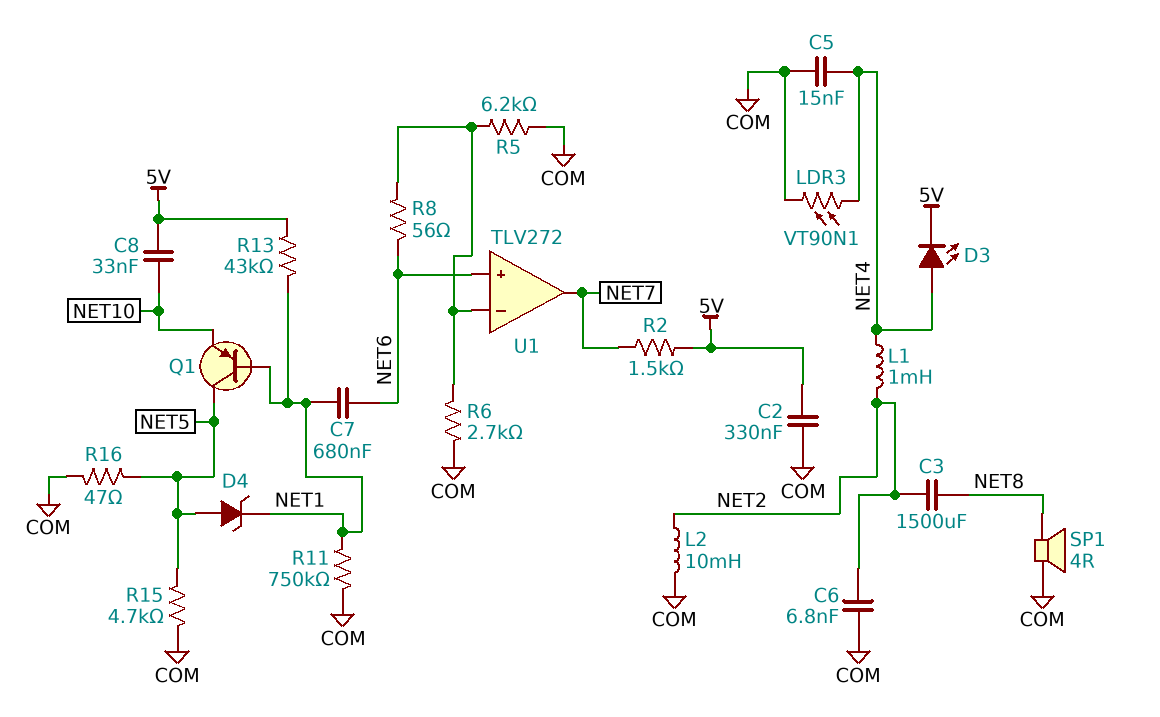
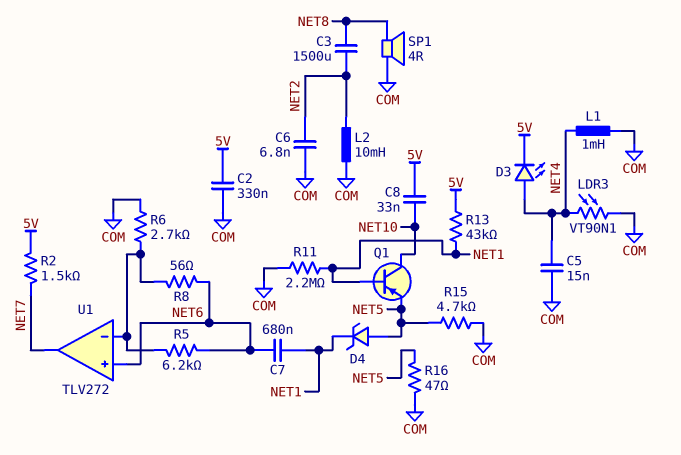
L1: 1mH (NET2, NET4) -> 1mH (COM, NET4)
Q1: PNP (B NET1, C NET5, E NET10) -> PNP (B NET1, C NET10, E NET5)
R5: 6.2k (COM, U1/in-) -> 6.2k (NET6, U1/in-)
R11: 750k (COM, NET1) -> 2.2M (COM, NET1)

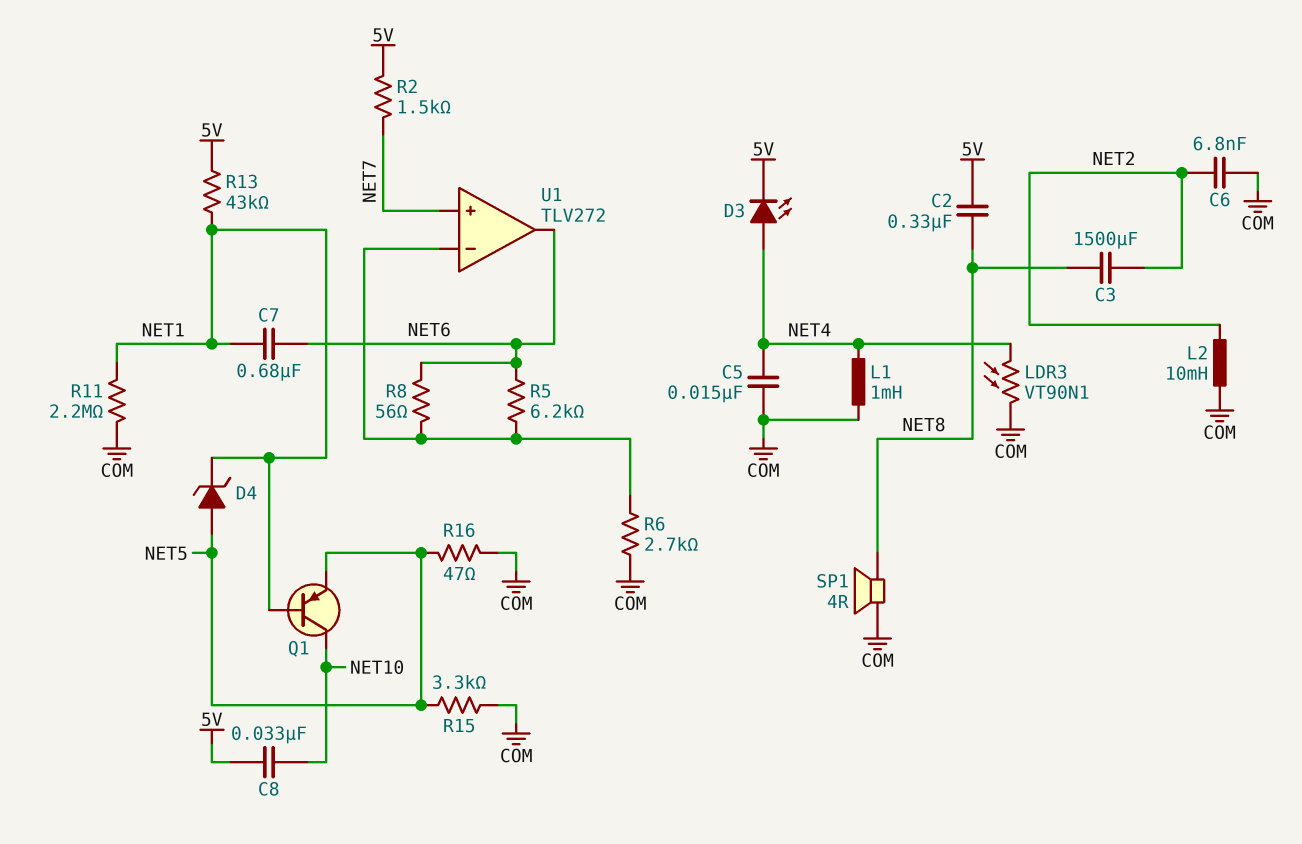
C2: 330nF (5V, COM) -> 330nF (5V, NET8)
R15: 4.7k (COM, NET5) -> 3.3k (COM, NET5)
U1 pin in+: NET6 -> NET7
U1 pin out: NET7 -> NET6

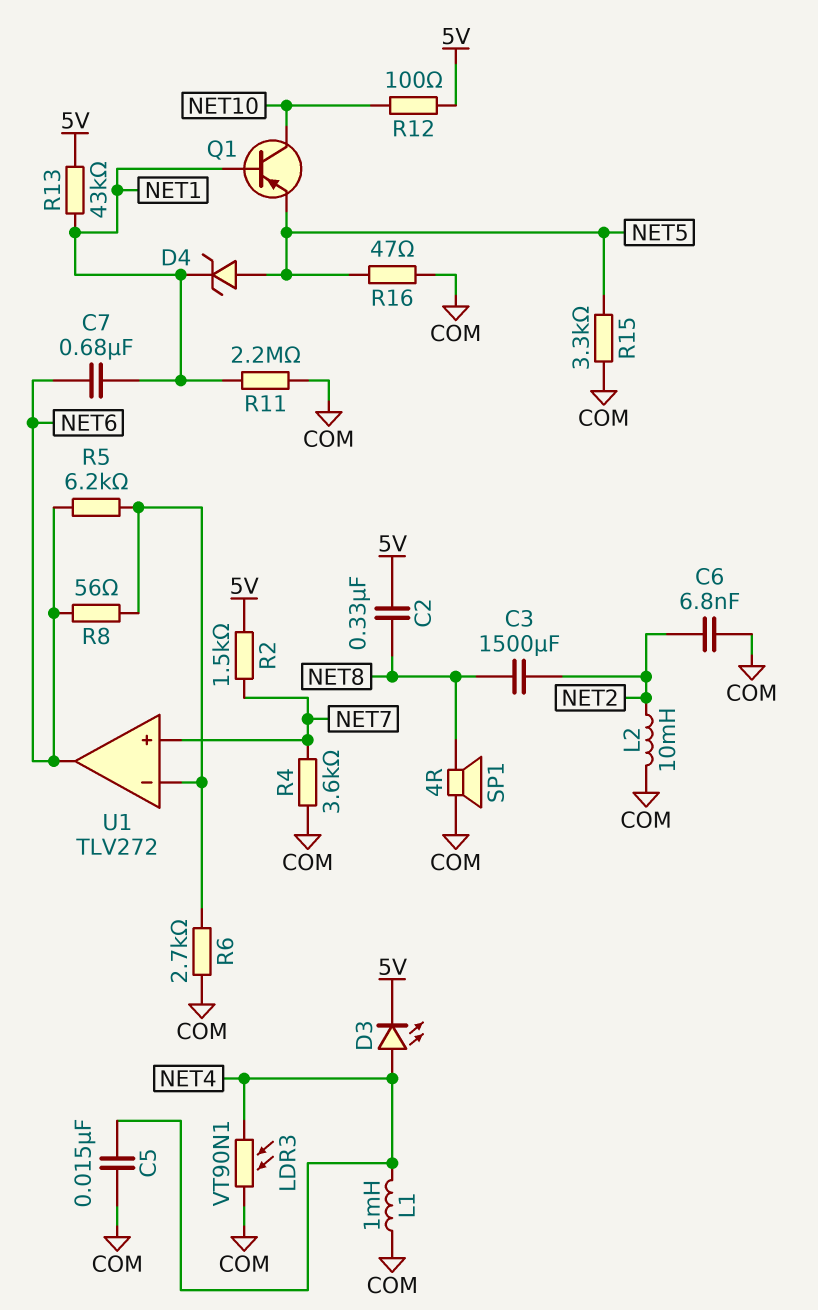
C8: 33nF (5V, NET10) -> none
R4: none -> 3.6k (COM, NET7)
R12: none -> 100 (5V, NET10)

